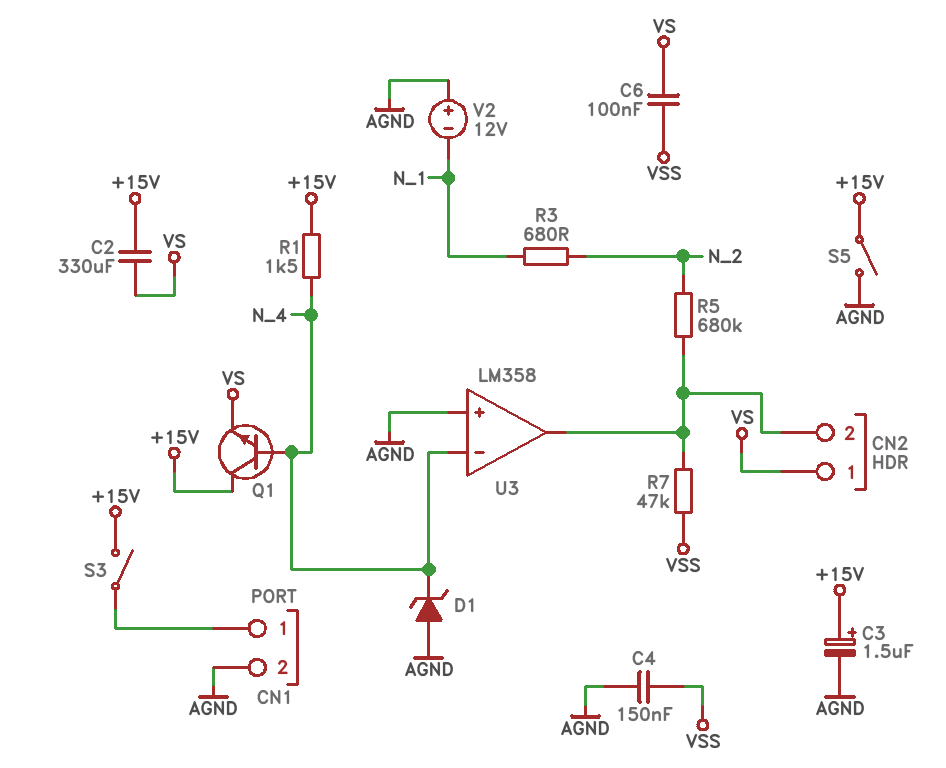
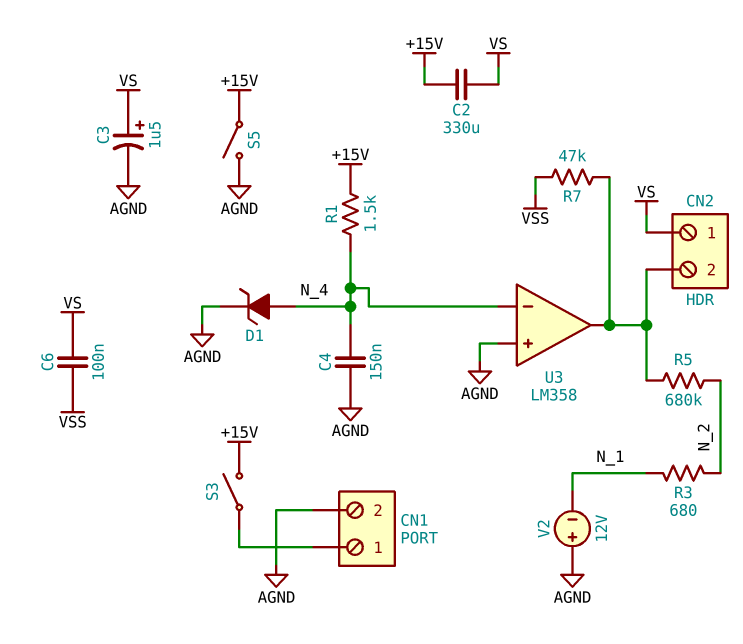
C3: 1.5uF (plus +15V, minus AGND) -> 1.5uF (plus VS, minus AGND)
C4: 150nF (AGND, VSS) -> 150nF (AGND, N_4)
D1: zener (A AGND, K N_4) -> zener (A N_4, K AGND)
Q1: NPN (B N_4, C +15V, E VS) -> none

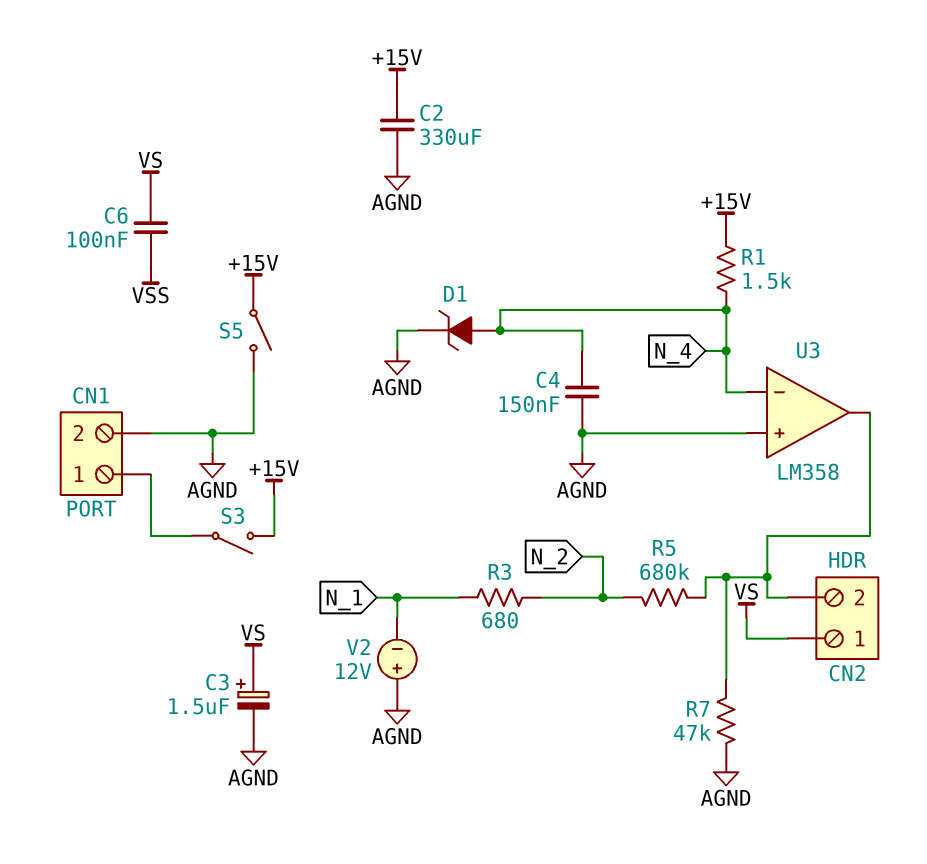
C2: 330uF (+15V, VS) -> 330uF (+15V, AGND)
R7: 47k (CN2/2, VSS) -> 47k (AGND, CN2/2)

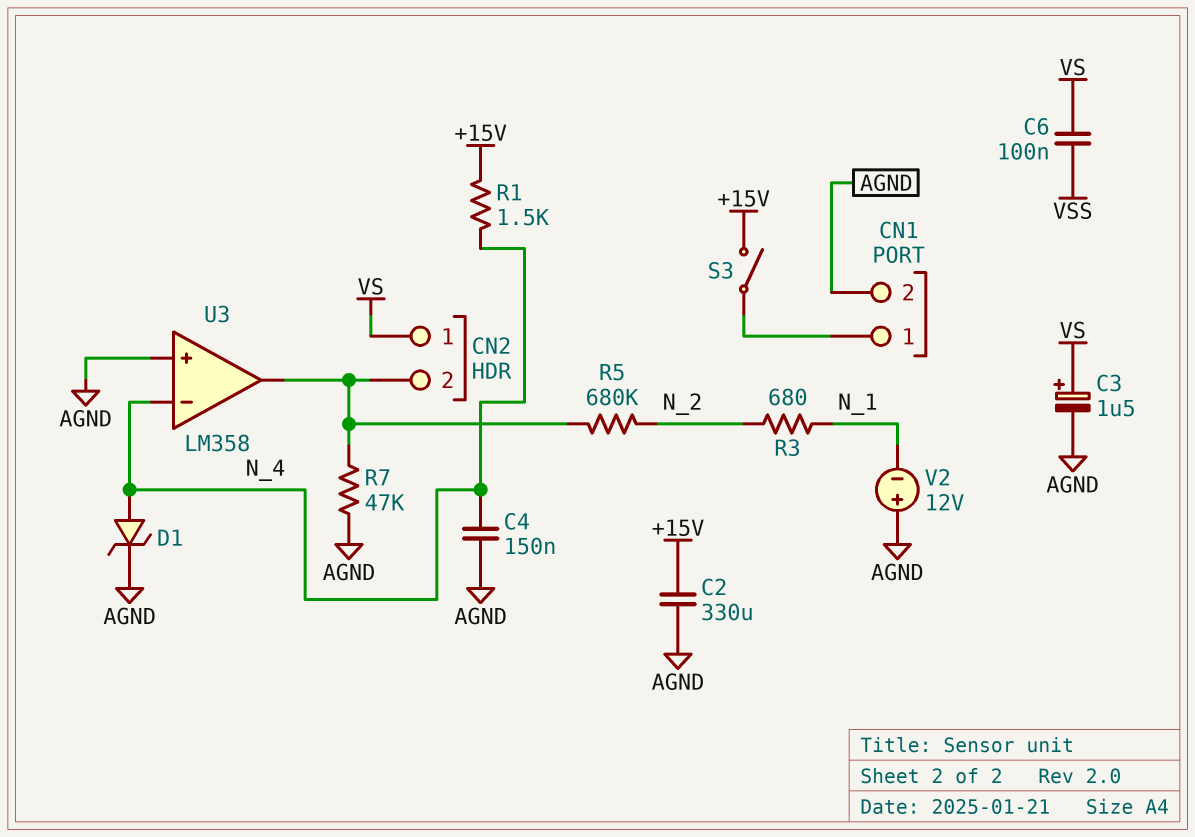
S5: switch (+15V, AGND) -> none

